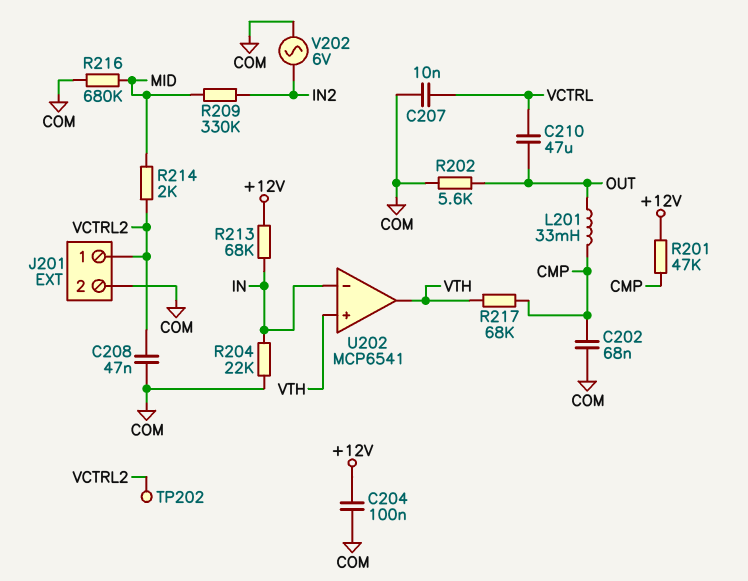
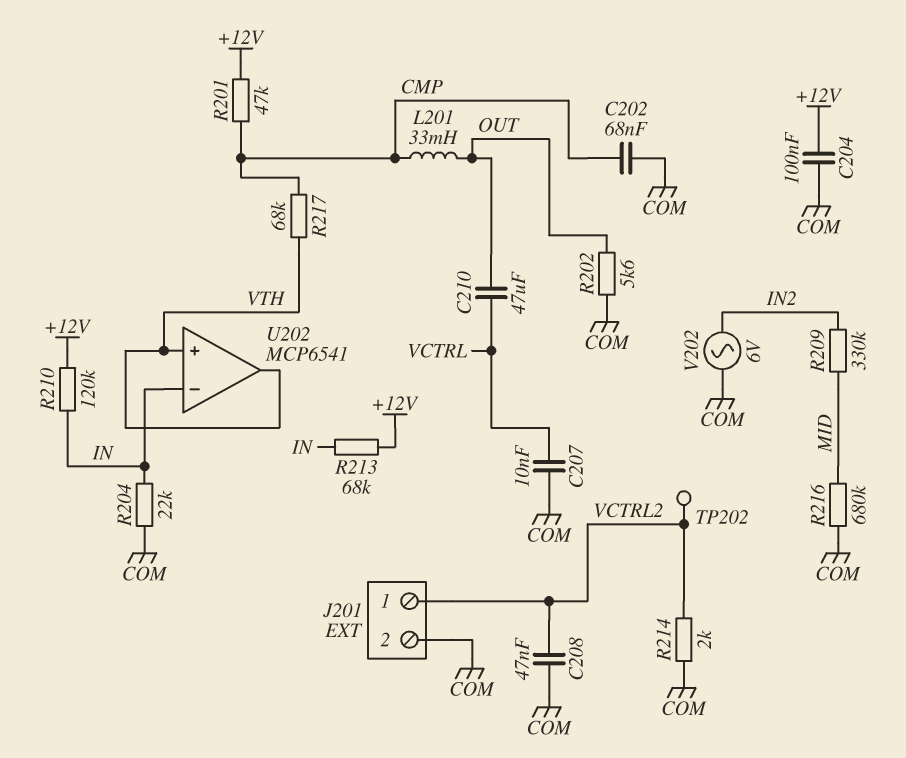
R210: none -> 120k (+12V, IN)
R214: 2k (MID, VCTRL2) -> 2k (COM, VCTRL2)

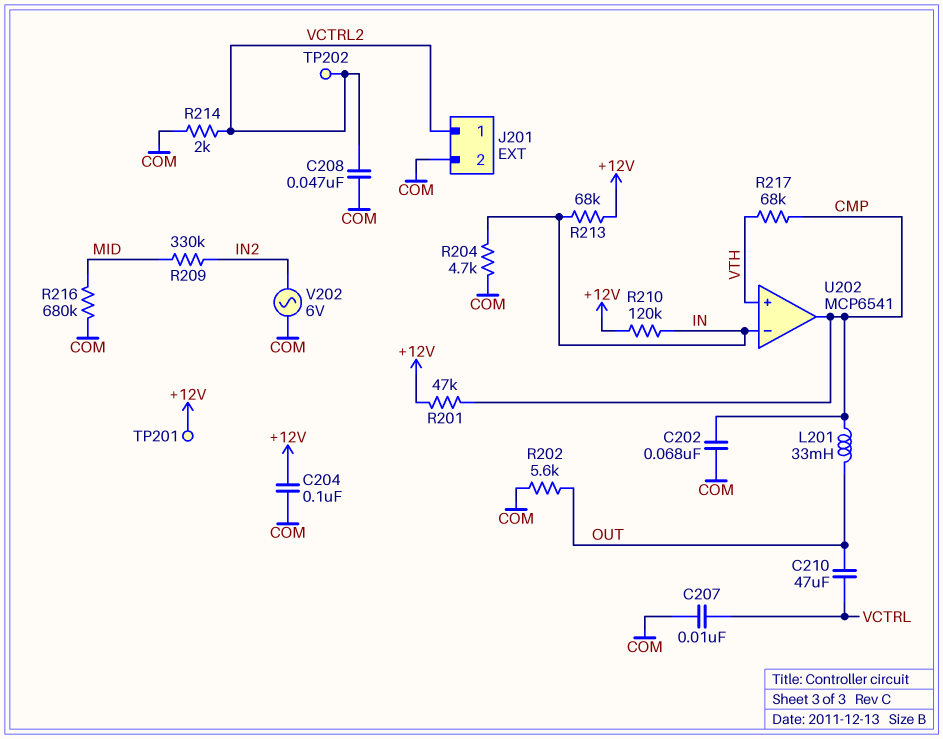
R204: 22k (COM, IN) -> 4.7k (COM, IN)
TP201: none -> test point (+12V)
U202 pin out: VTH -> CMP

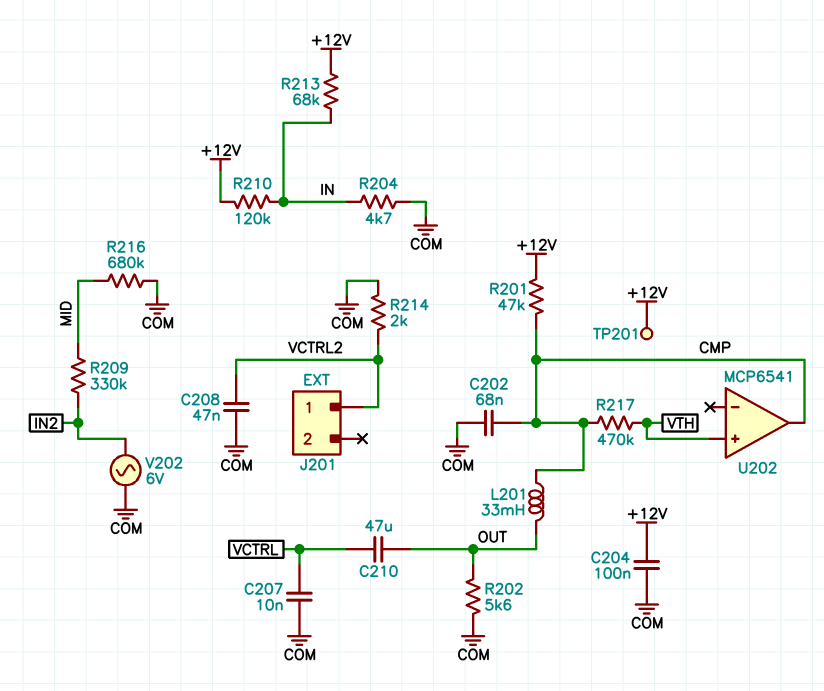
J201 pin 2: COM -> none
R217: 68k (CMP, VTH) -> 470k (CMP, VTH)
TP202: test point (VCTRL2) -> none
U202 pin in-: IN -> none

